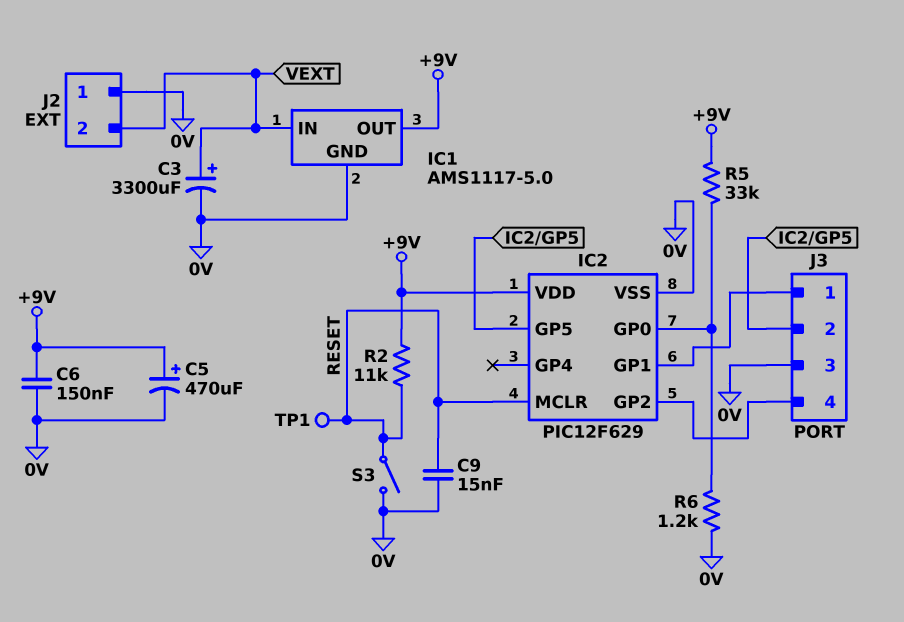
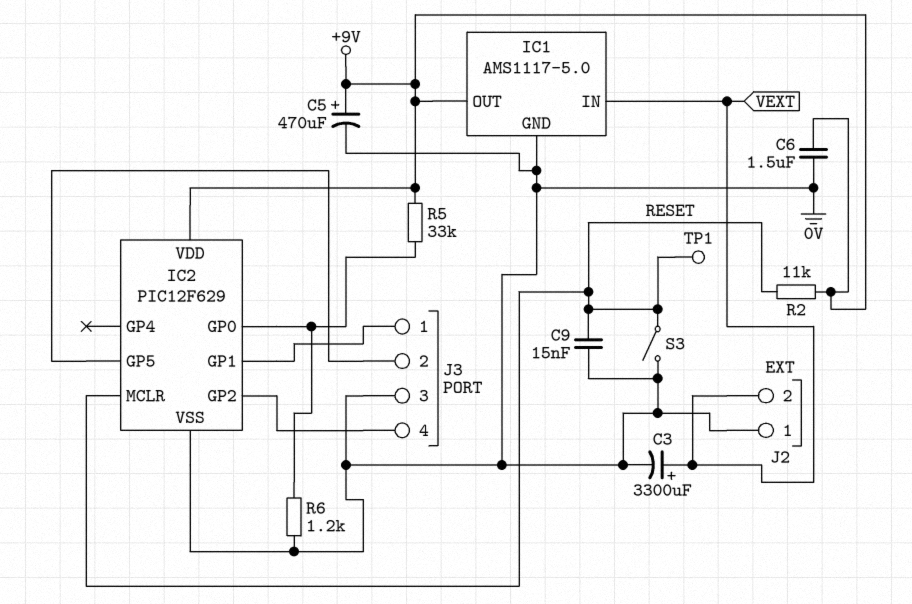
C6: 150nF (+9V, 0V) -> 1.5uF (+9V, 0V)

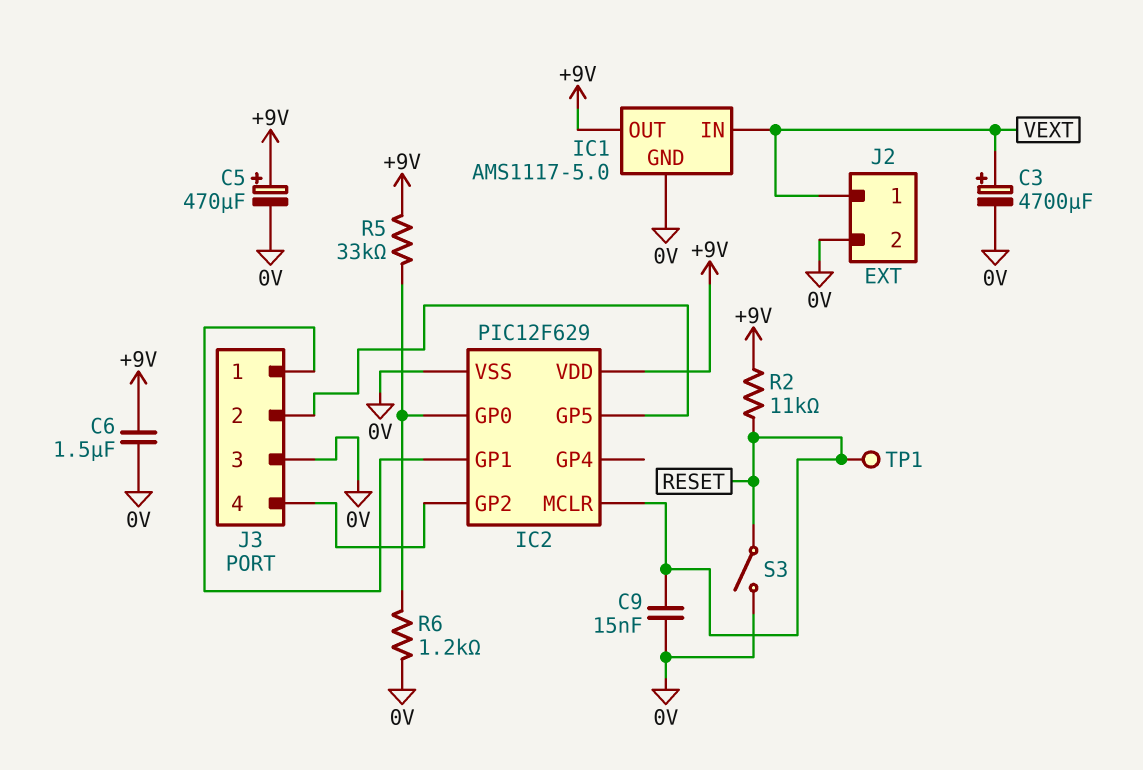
C3: 3300uF (plus VEXT, minus 0V) -> 4700uF (plus VEXT, minus 0V)
J2 pin 1: 0V -> VEXT
J2 pin 2: VEXT -> 0V

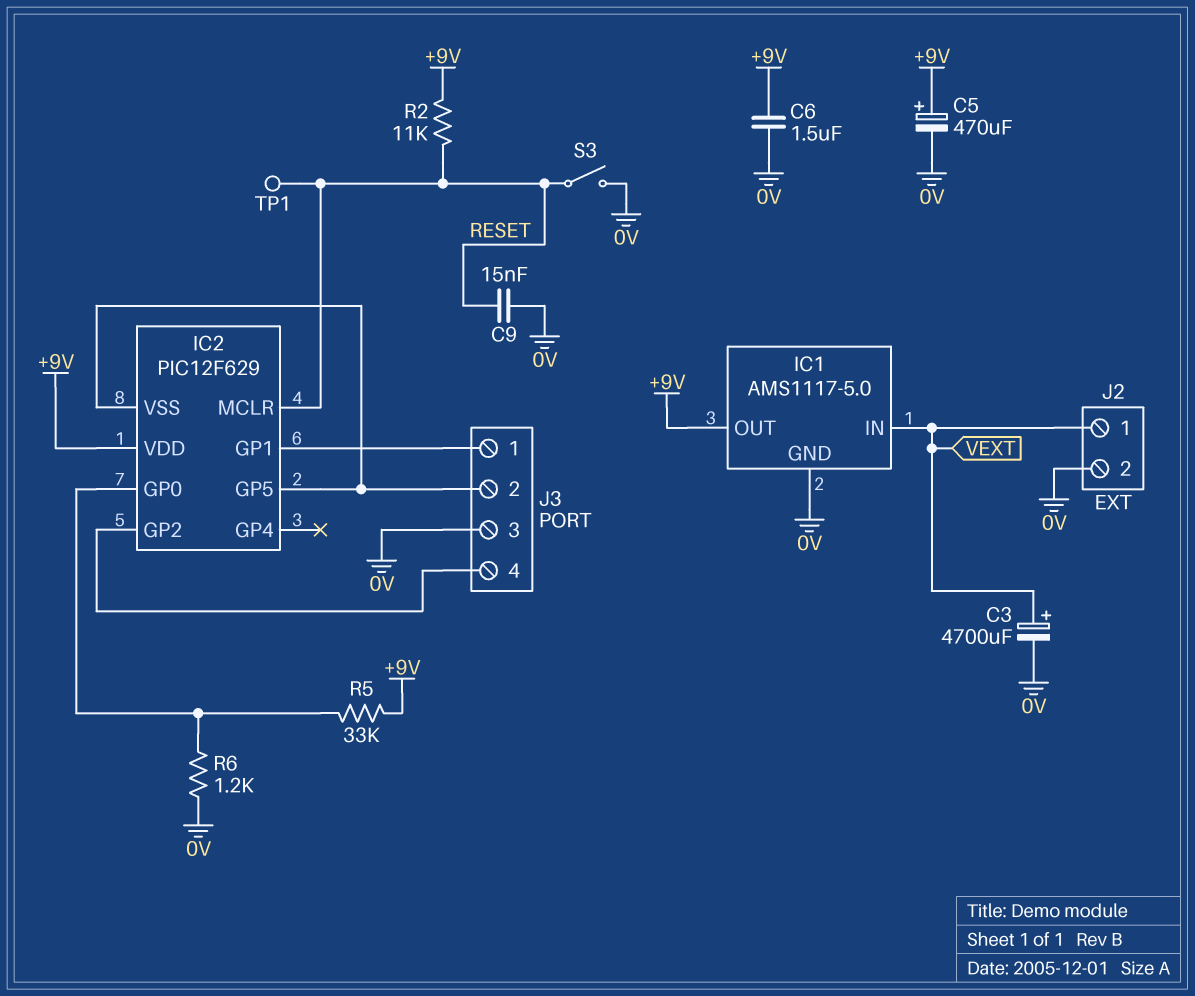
IC2 pin VSS: 0V -> IC2/GP5

